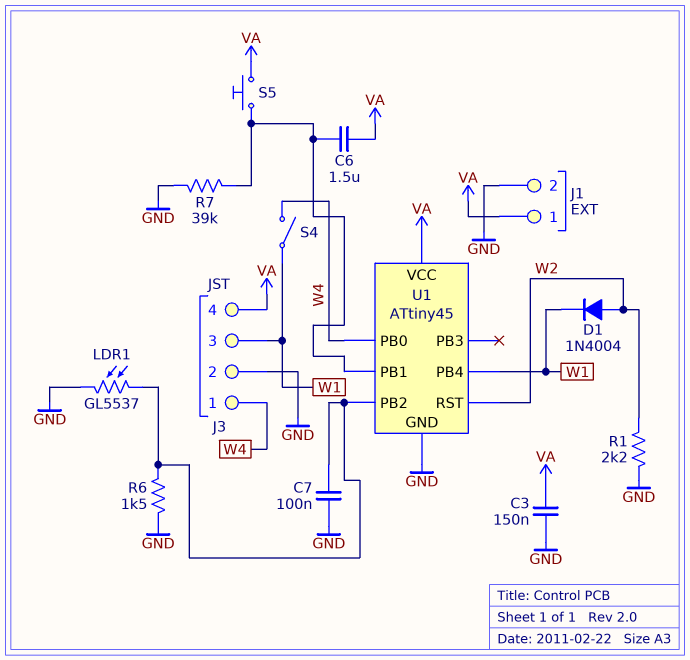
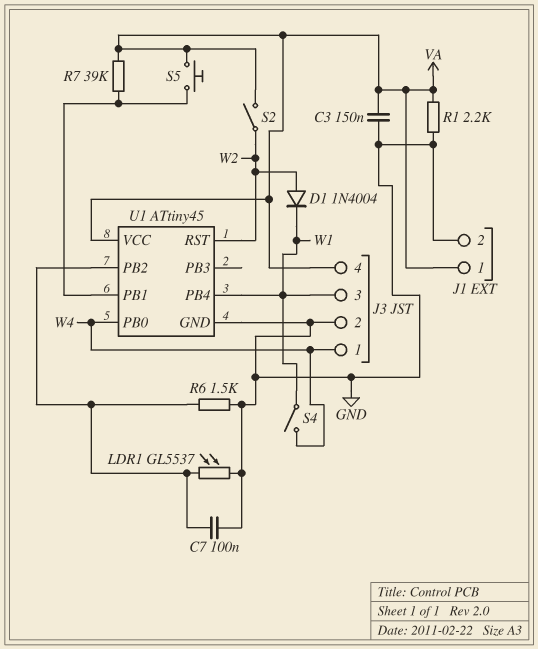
C6: 1.5uF (U1/PB1, VA) -> none
R1: 2.2k (GND, W2) -> 2.2k (GND, VA)
R7: 39k (GND, U1/PB1) -> 39k (U1/PB1, VA)
S2: none -> switch (VA, W2)

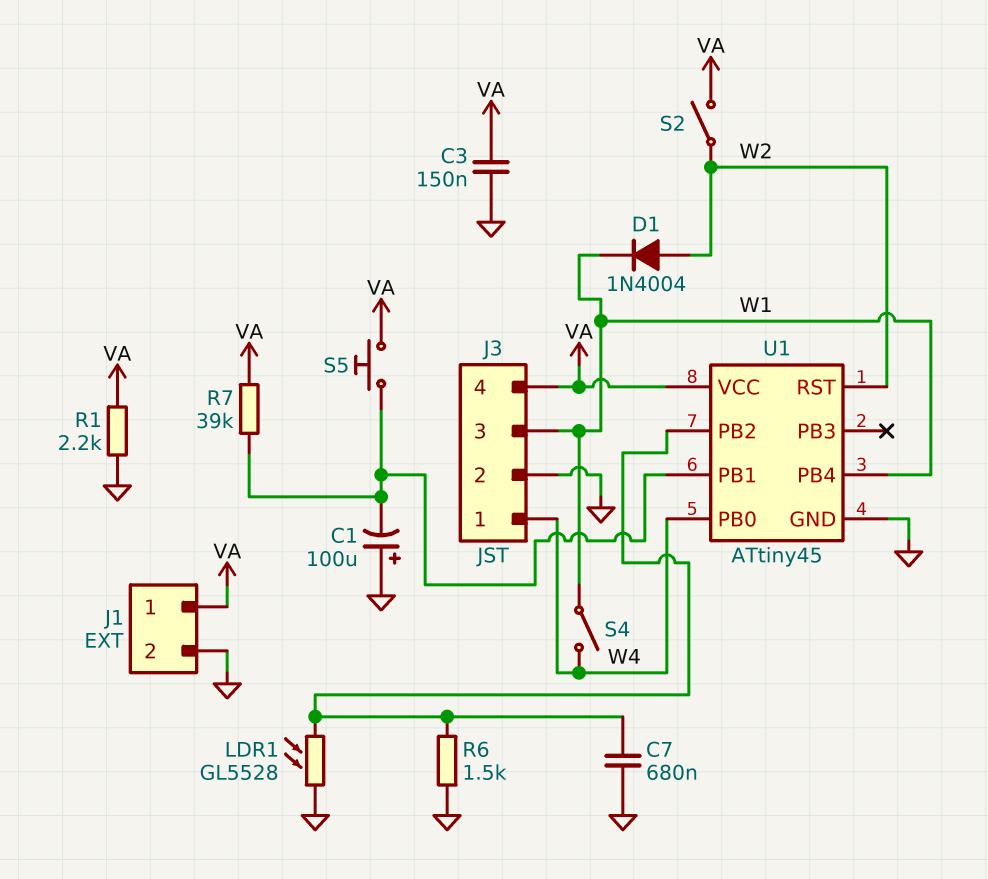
C1: none -> 100uF (plus GND, minus U1/PB1)
C7: 100nF (GND, U1/PB2) -> 680nF (GND, U1/PB2)
LDR1: GL5537 (GND, U1/PB2) -> GL5528 (GND, U1/PB2)

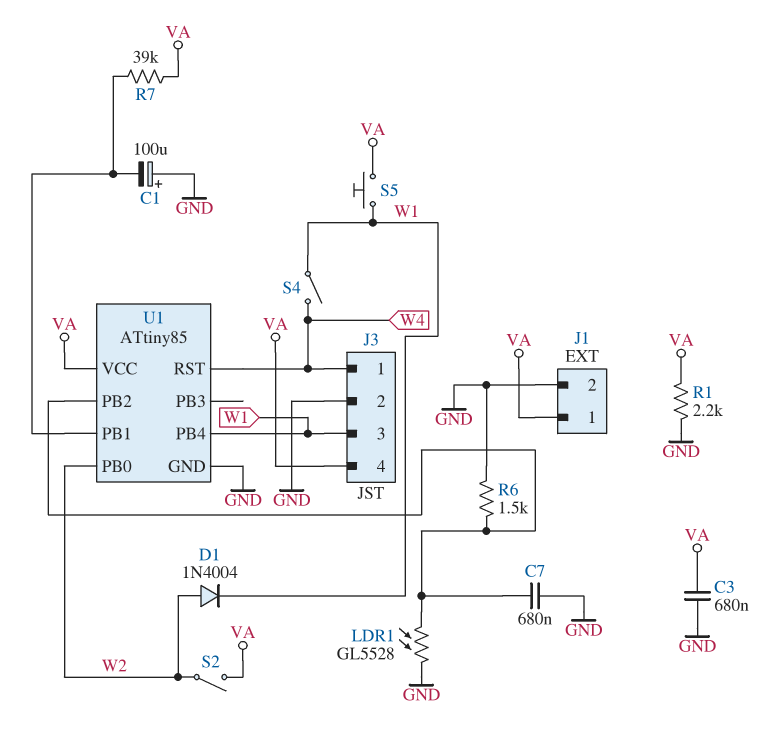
C3: 150nF (GND, VA) -> 680nF (GND, VA)
S5: button (U1/PB1, VA) -> button (VA, W1)
U1: ATtiny45 -> ATtiny85
U1 pin PB0: W4 -> W2
U1 pin RST: W2 -> W4

